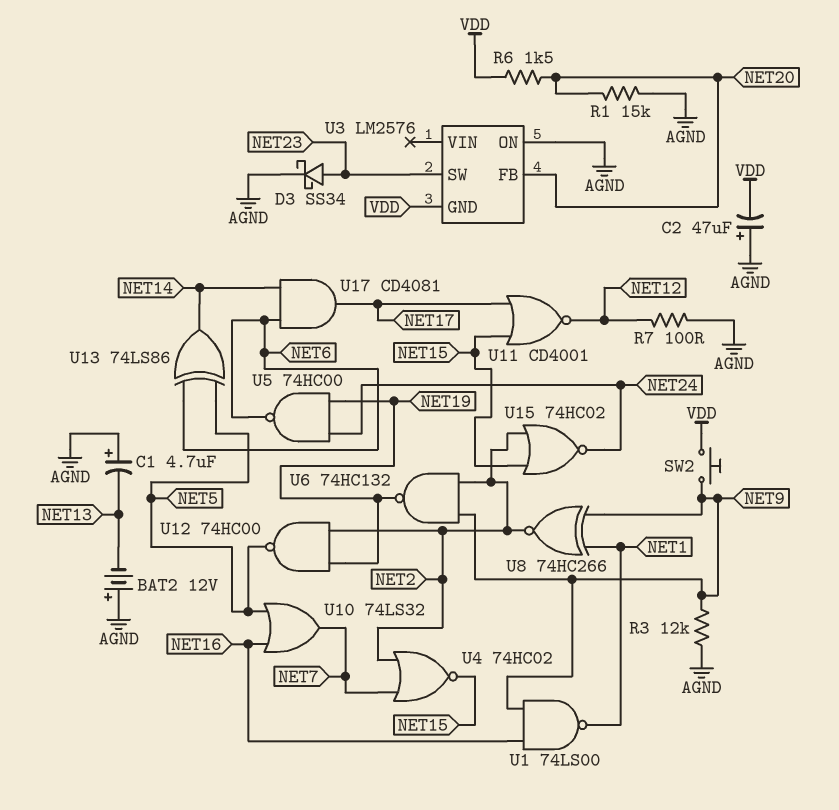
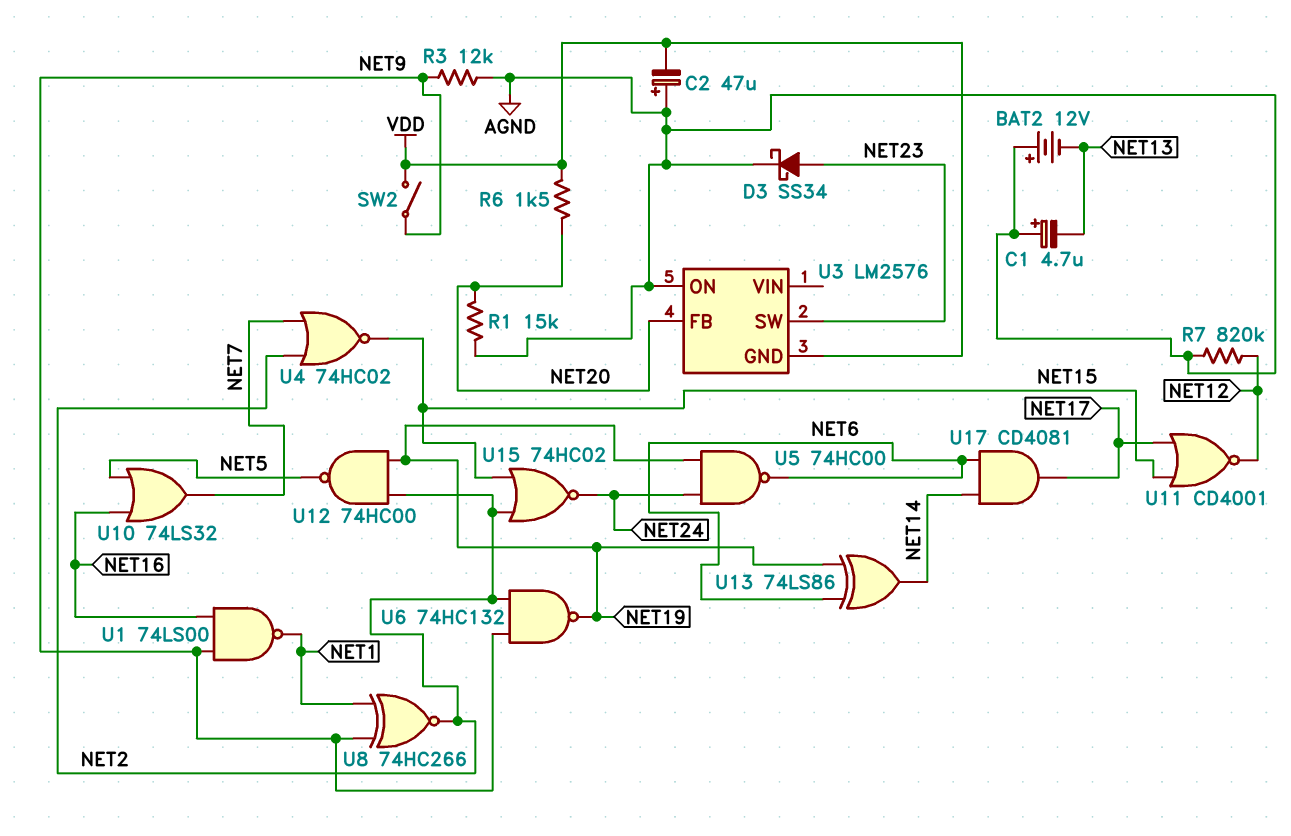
R7: 100 (AGND, NET12) -> 820k (AGND, NET12)
SW2: button (NET9, VDD) -> switch (NET9, VDD)
U13: XOR 74LS86 (in NET5, in NET6, out NET14) -> XOR 74LS86 (in NET6, in NET19, out NET14)

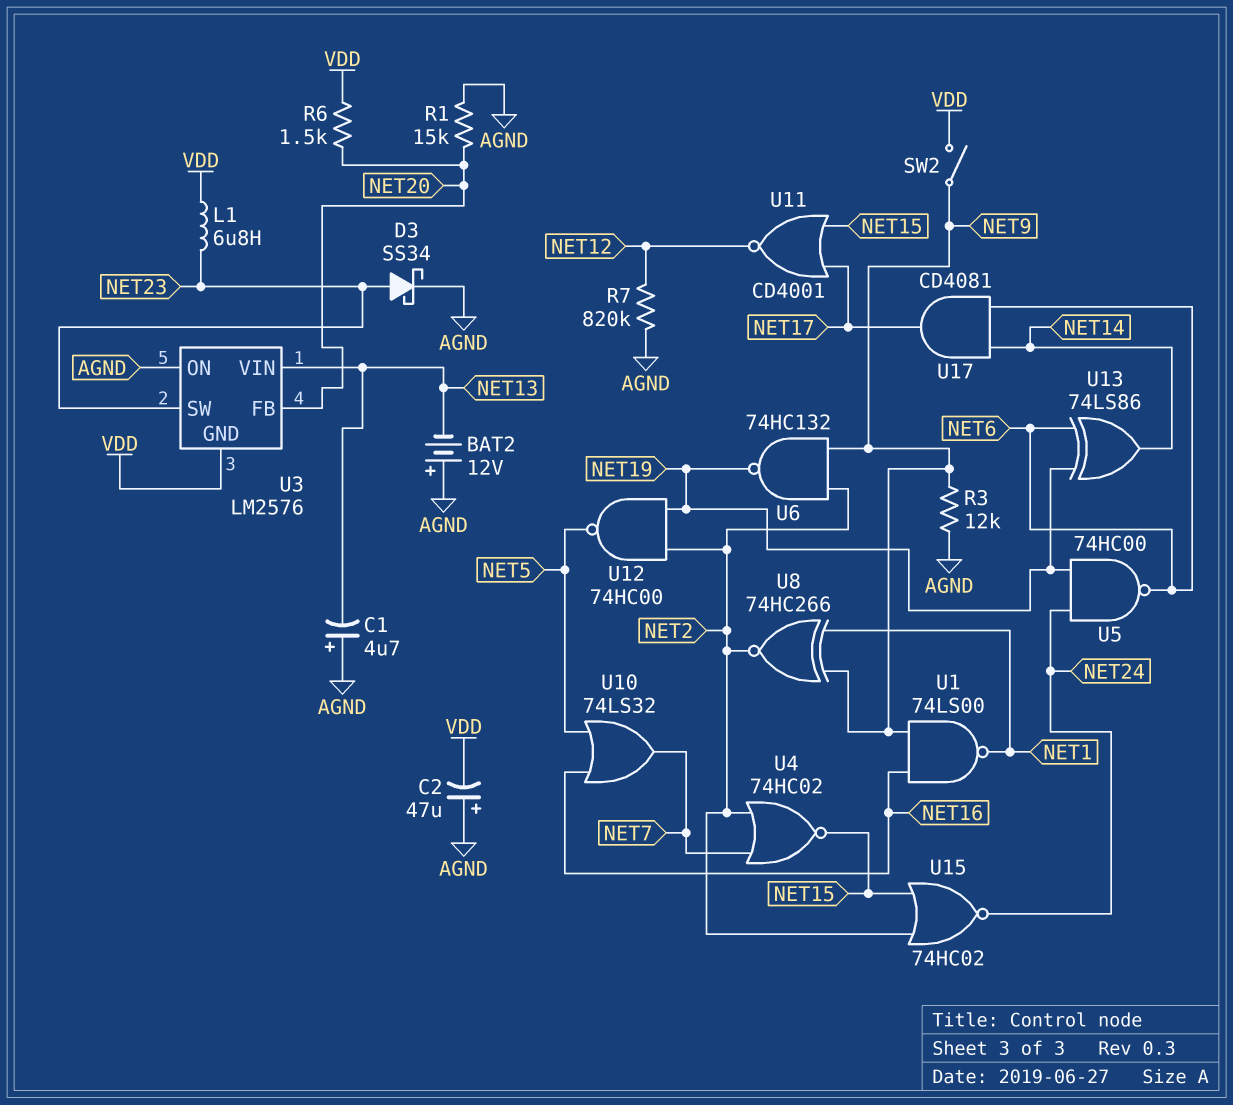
L1: none -> 6.8uH (NET23, VDD)
U3 pin VIN: none -> NET13

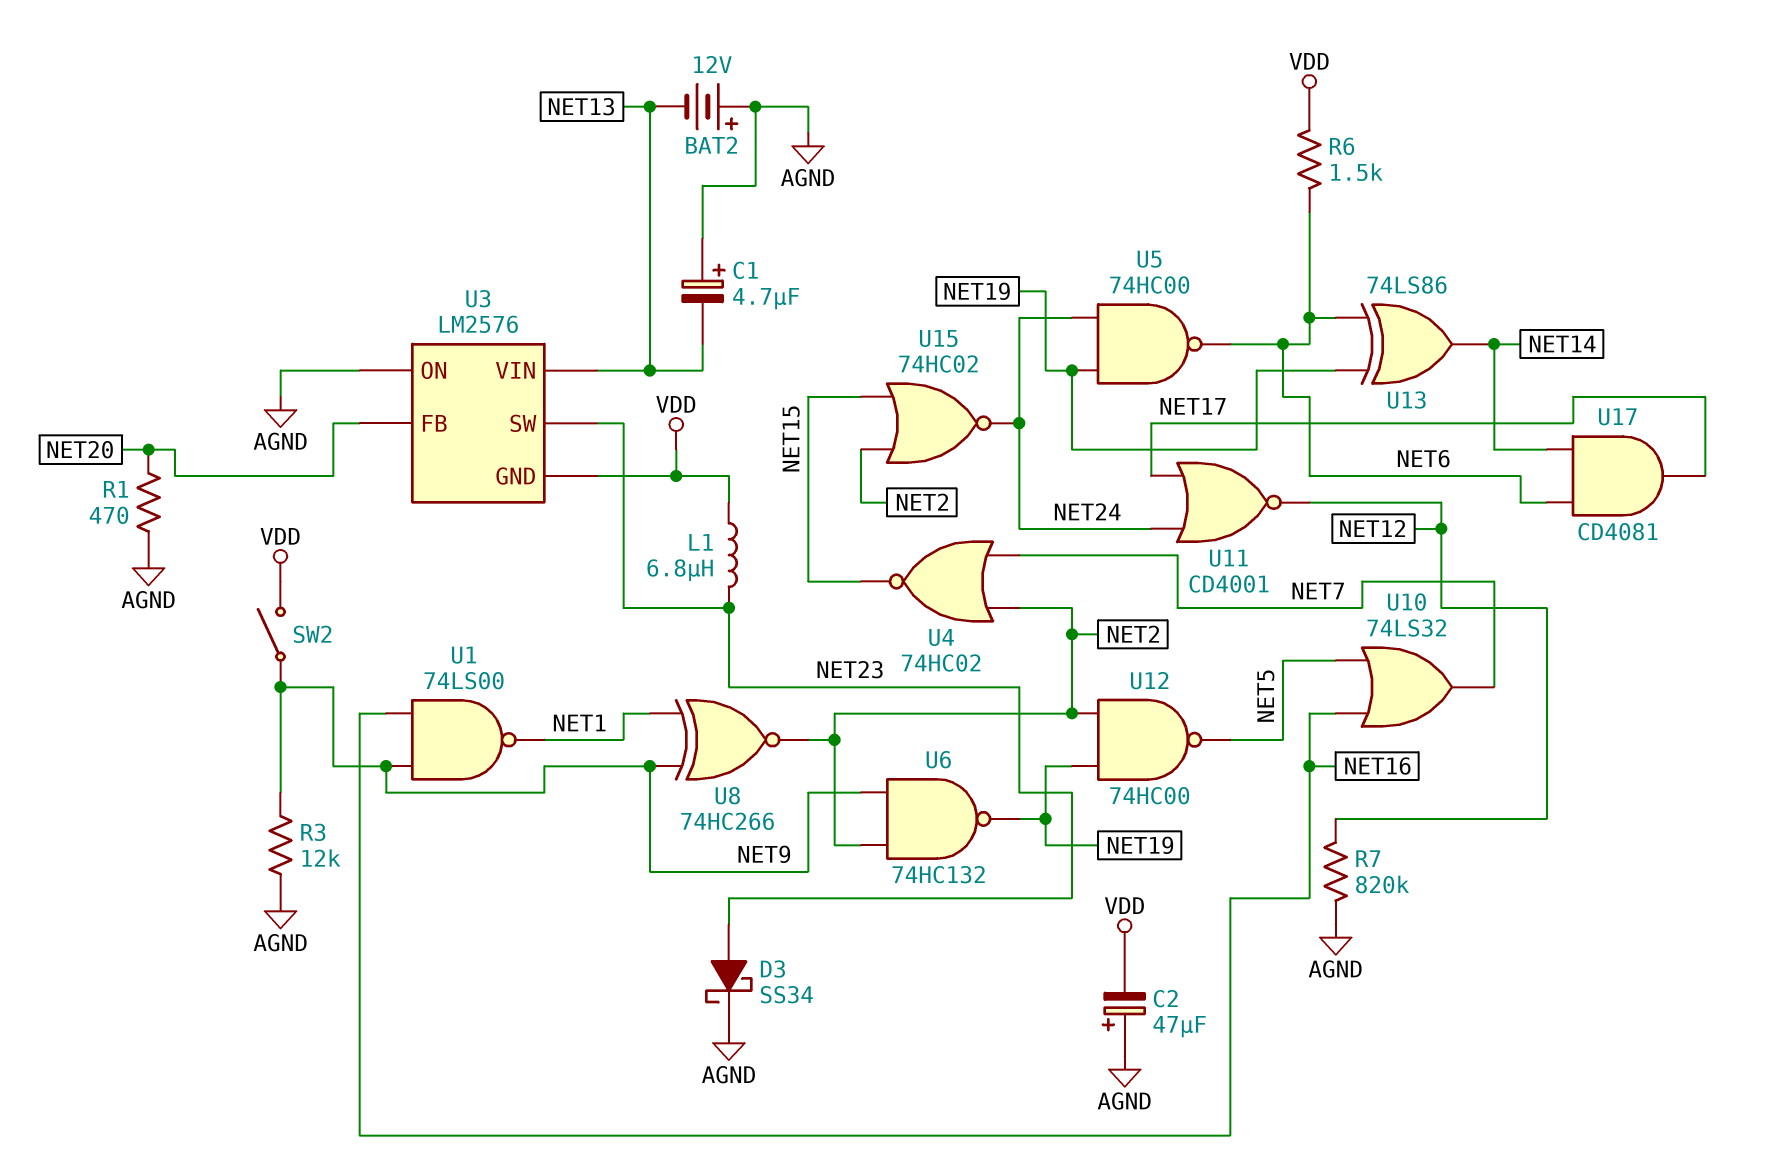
R1: 15k (AGND, NET20) -> 470 (AGND, NET20)
R6: 1.5k (NET20, VDD) -> 1.5k (NET6, VDD)
U11: NOR CD4001 (in NET15, in NET17, out NET12) -> NOR CD4001 (in NET17, in NET24, out NET12)

